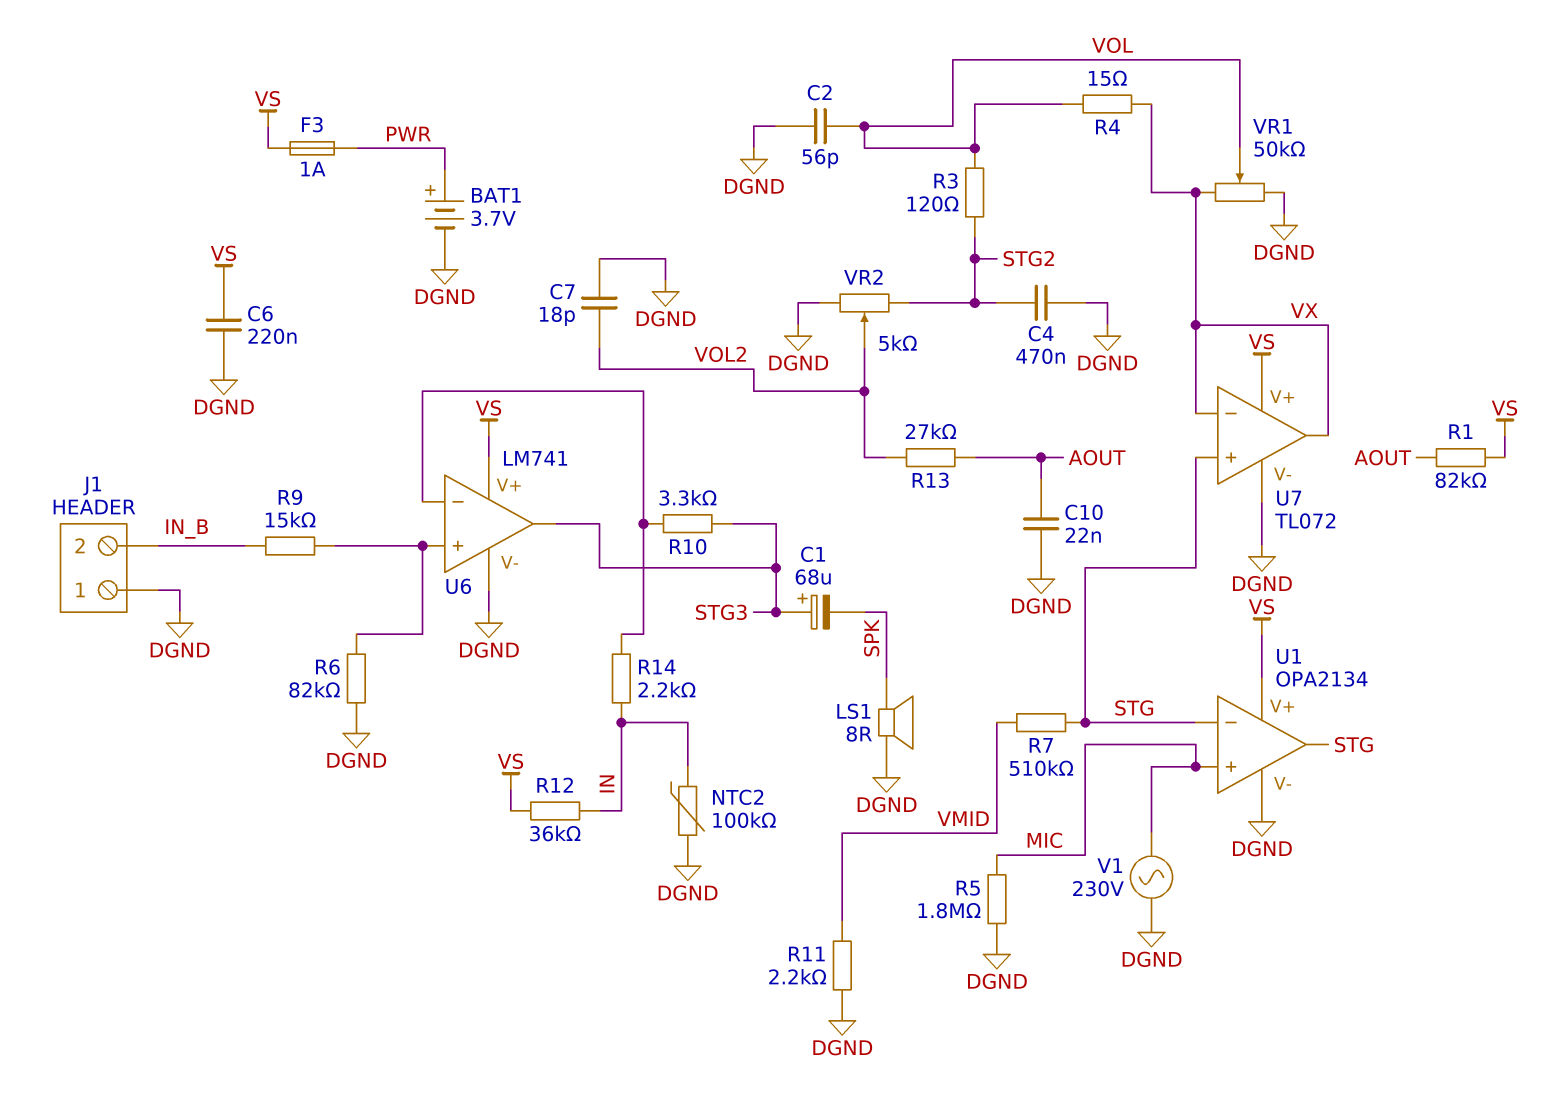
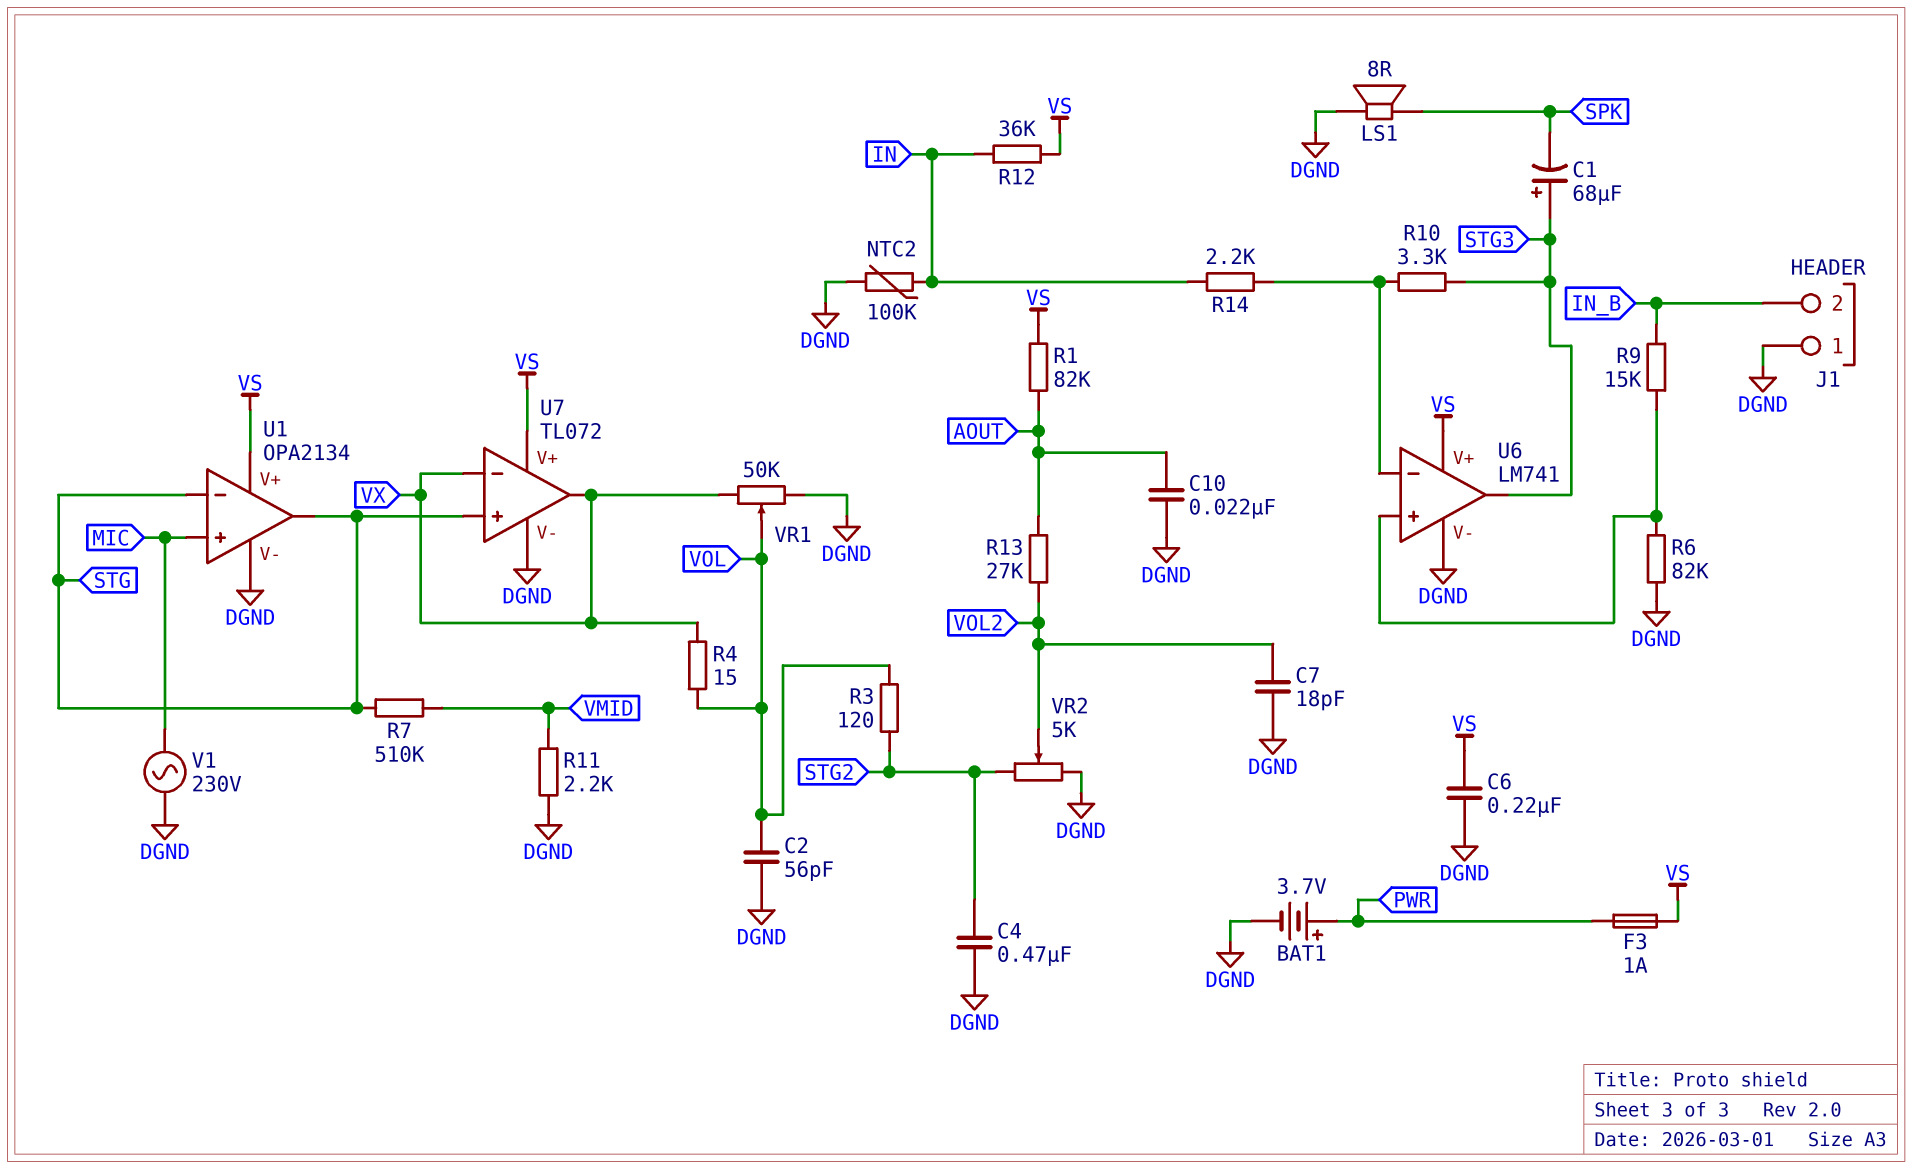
R5: 1.8M (DGND, MIC) -> none

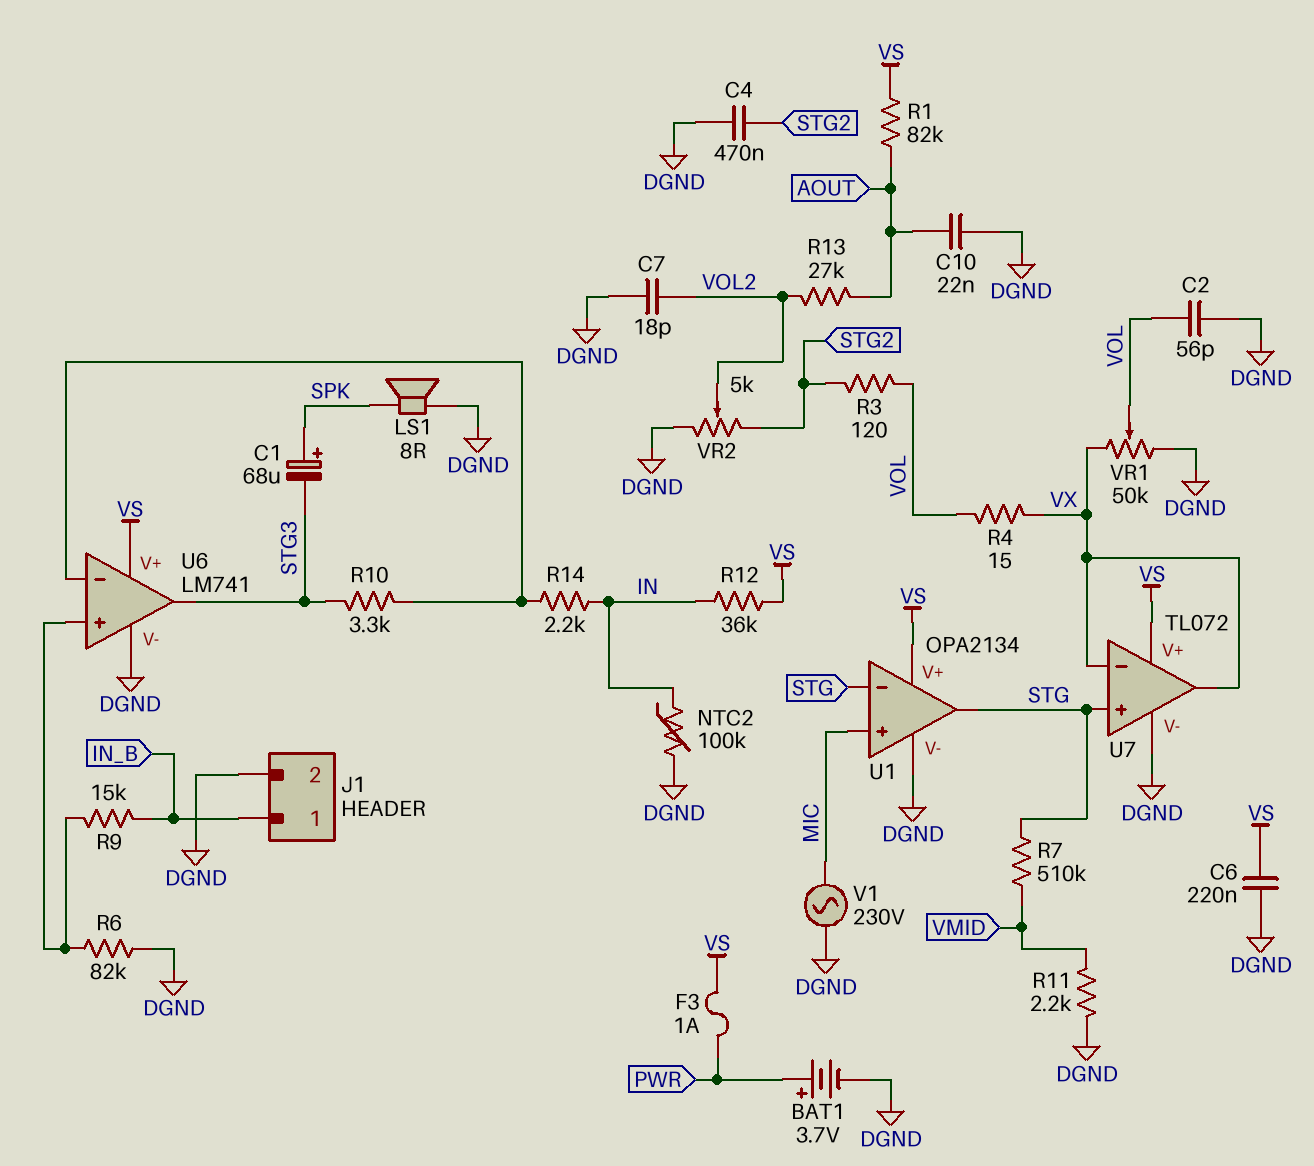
C1: 68uF (plus STG3, minus SPK) -> 68uF (plus SPK, minus STG3)
J1 pin 1: DGND -> IN_B
J1 pin 2: IN_B -> DGND

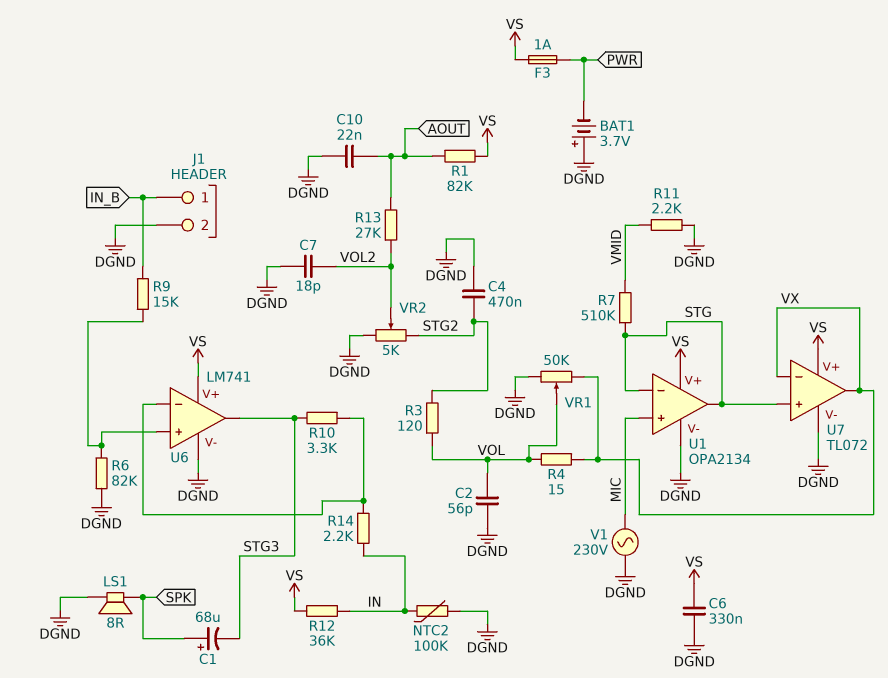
BAT1: 3.7V (plus PWR, minus DGND) -> 3.7V (plus DGND, minus PWR)
C6: 220nF (DGND, VS) -> 330nF (DGND, VS)

